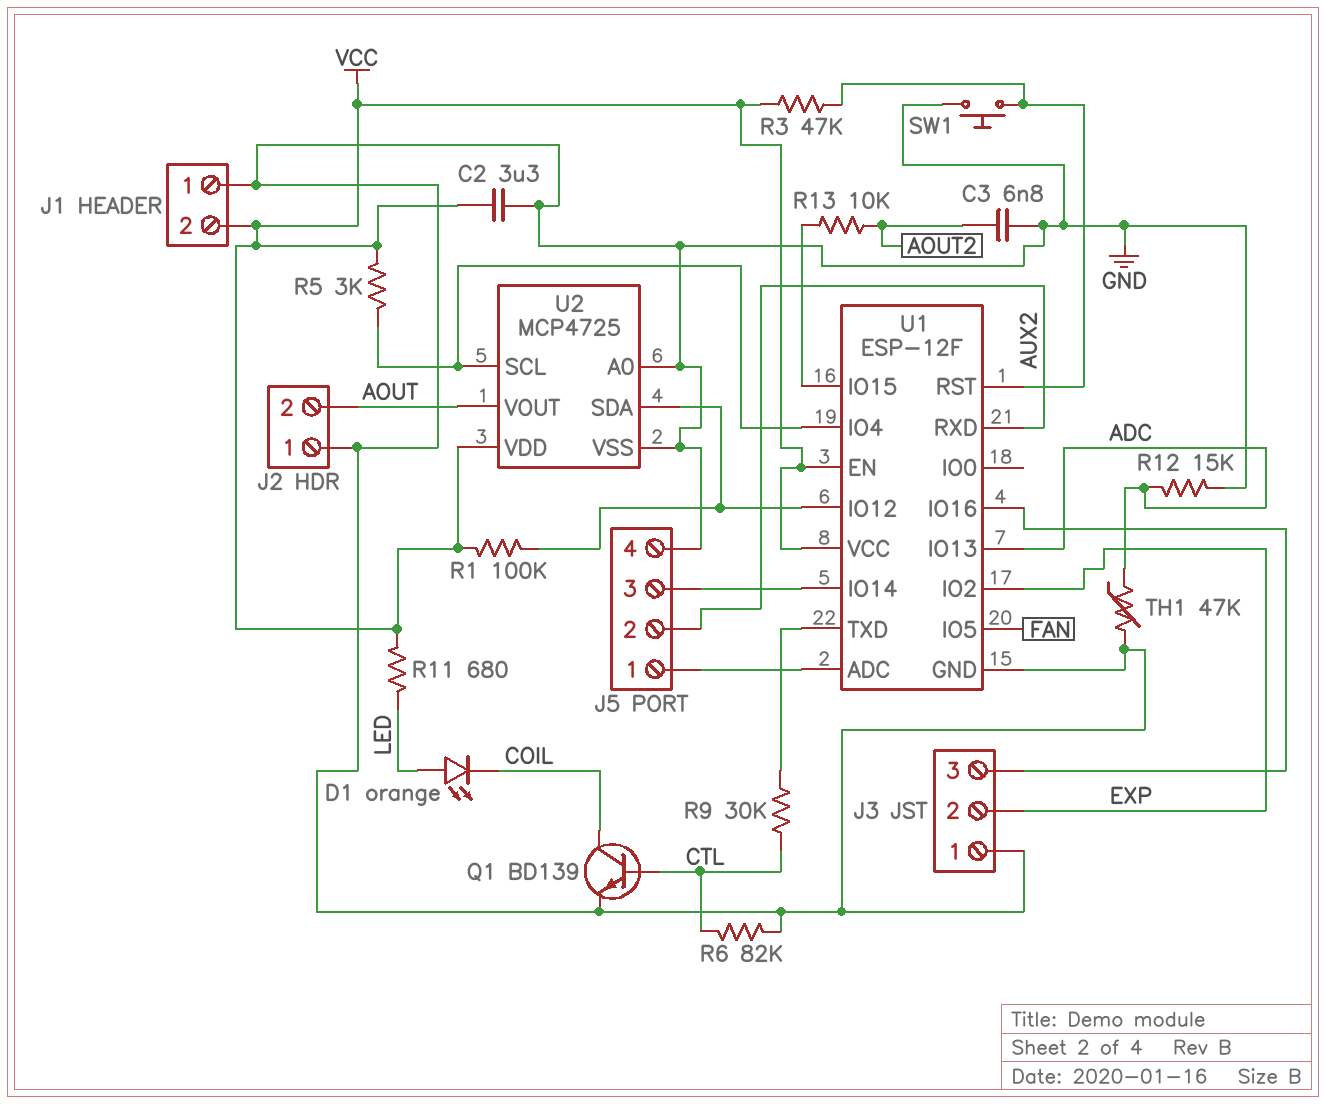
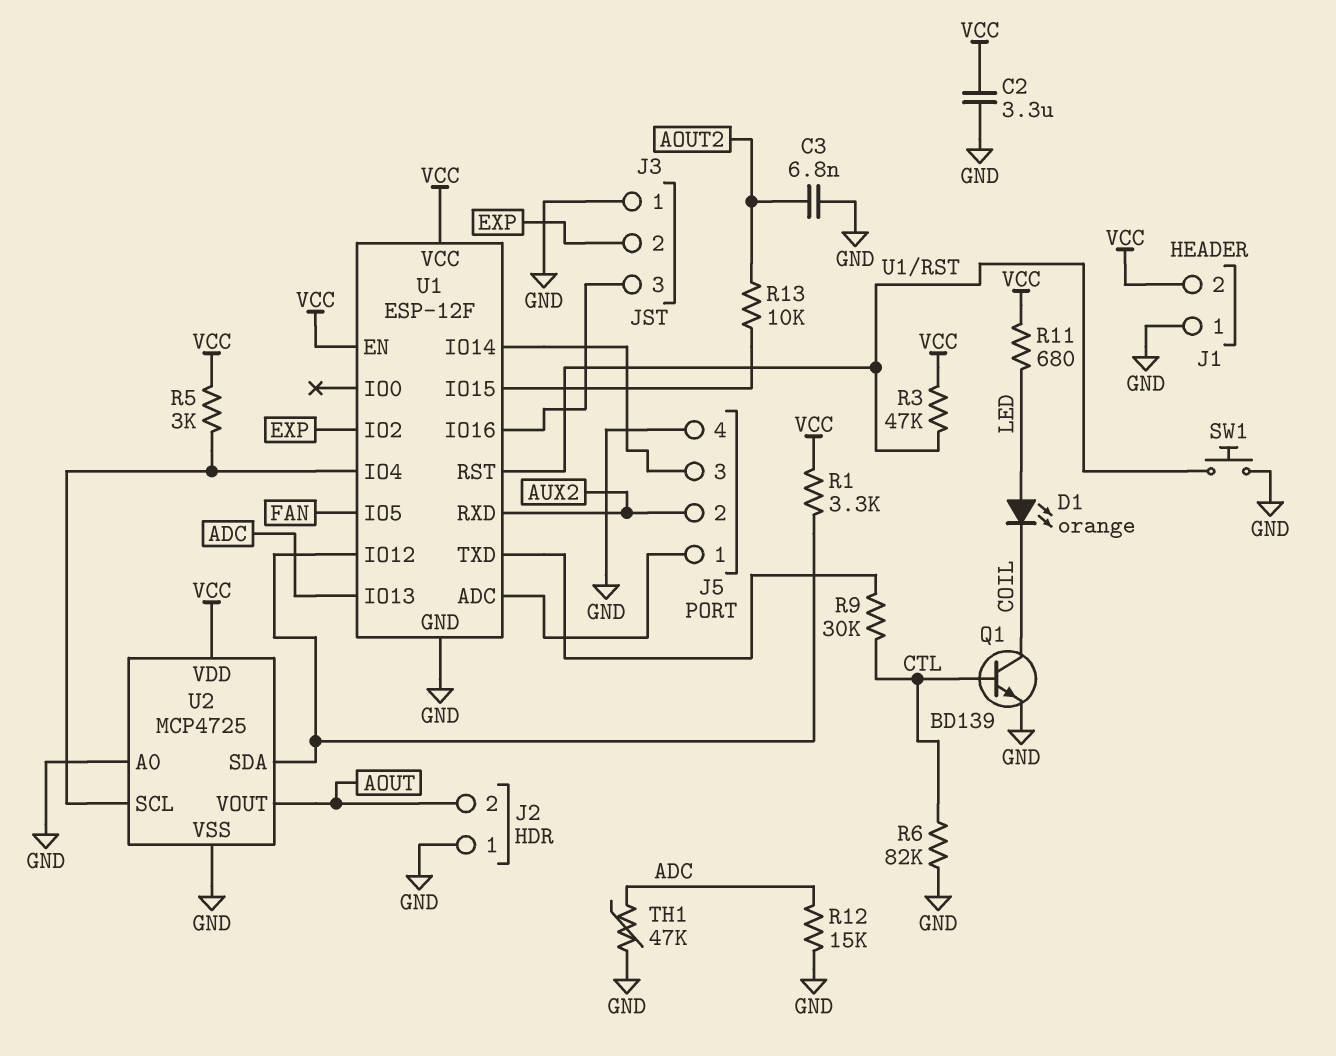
R1: 100k (U1/IO12, VCC) -> 3.3k (U1/IO12, VCC)

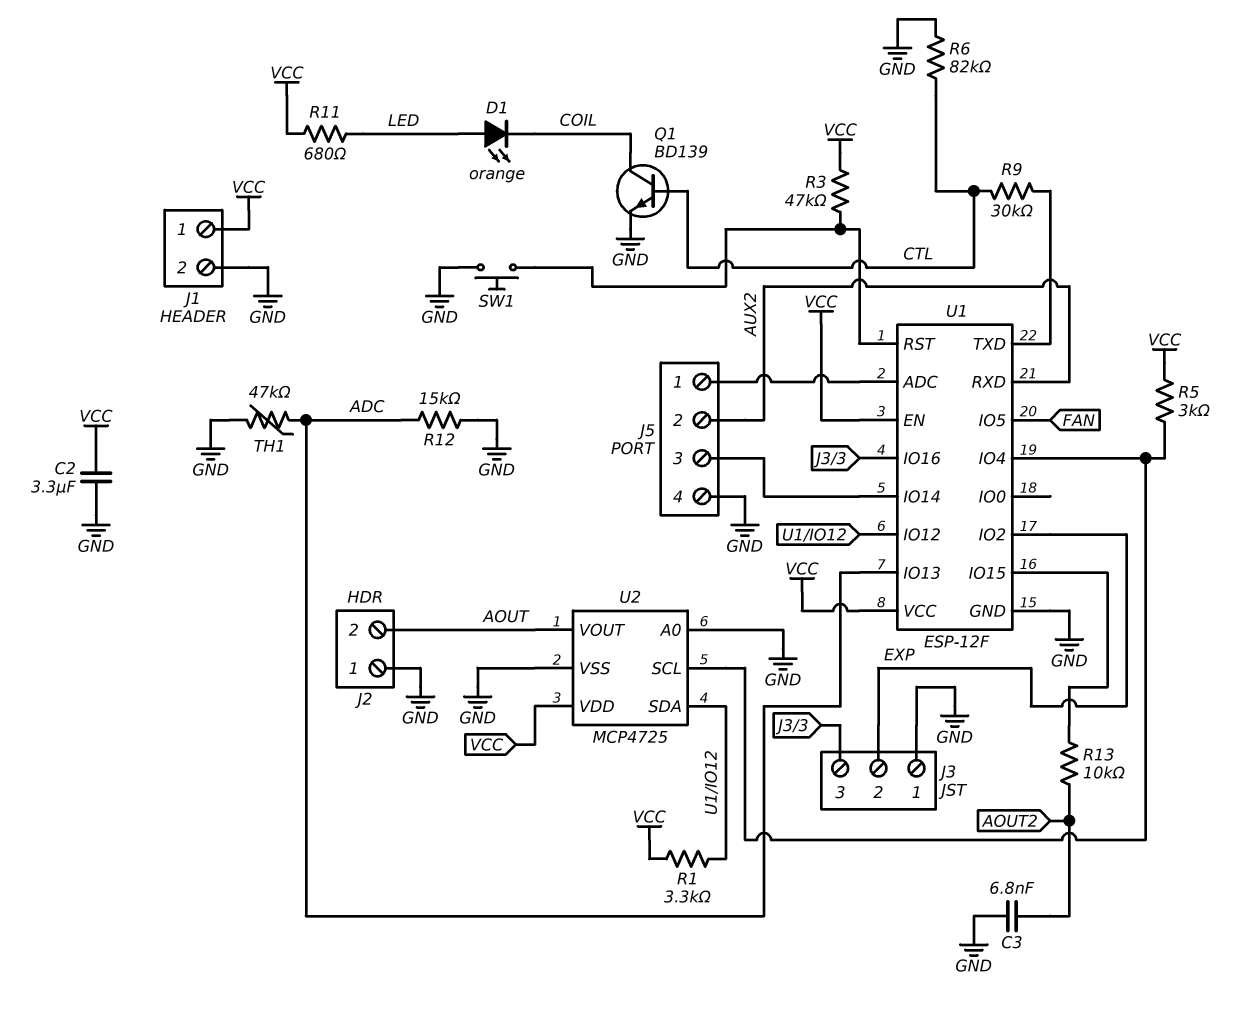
J1 pin 1: GND -> VCC
J1 pin 2: VCC -> GND

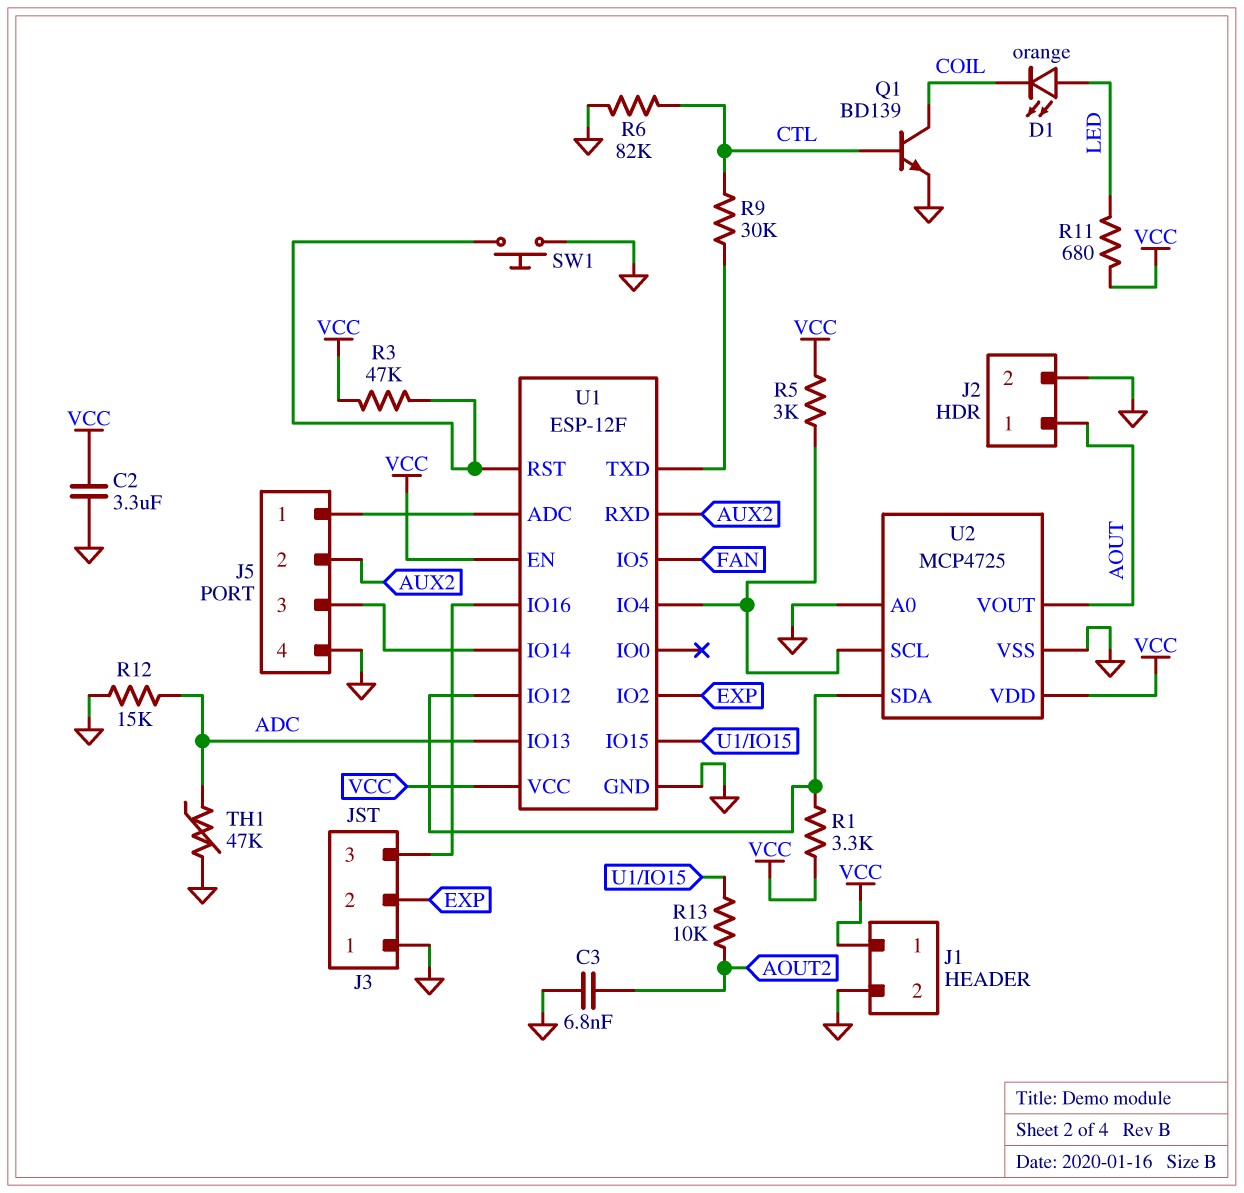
J2 pin 1: GND -> AOUT
J2 pin 2: AOUT -> GND

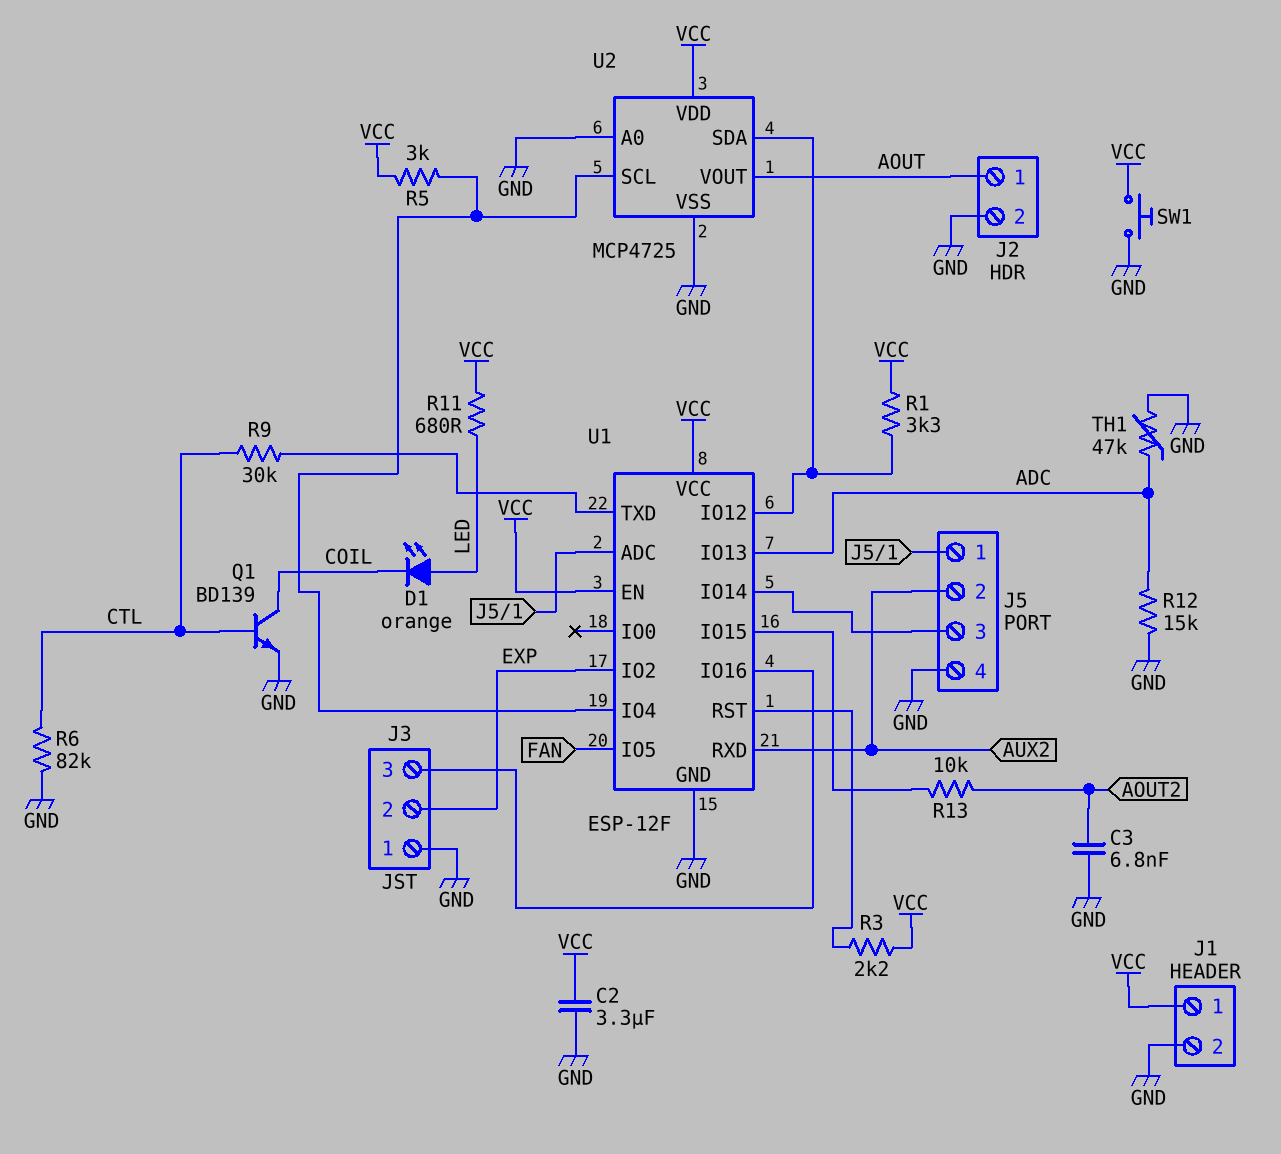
R3: 47k (U1/RST, VCC) -> 2.2k (U1/RST, VCC)
SW1: button (GND, U1/RST) -> button (GND, VCC)

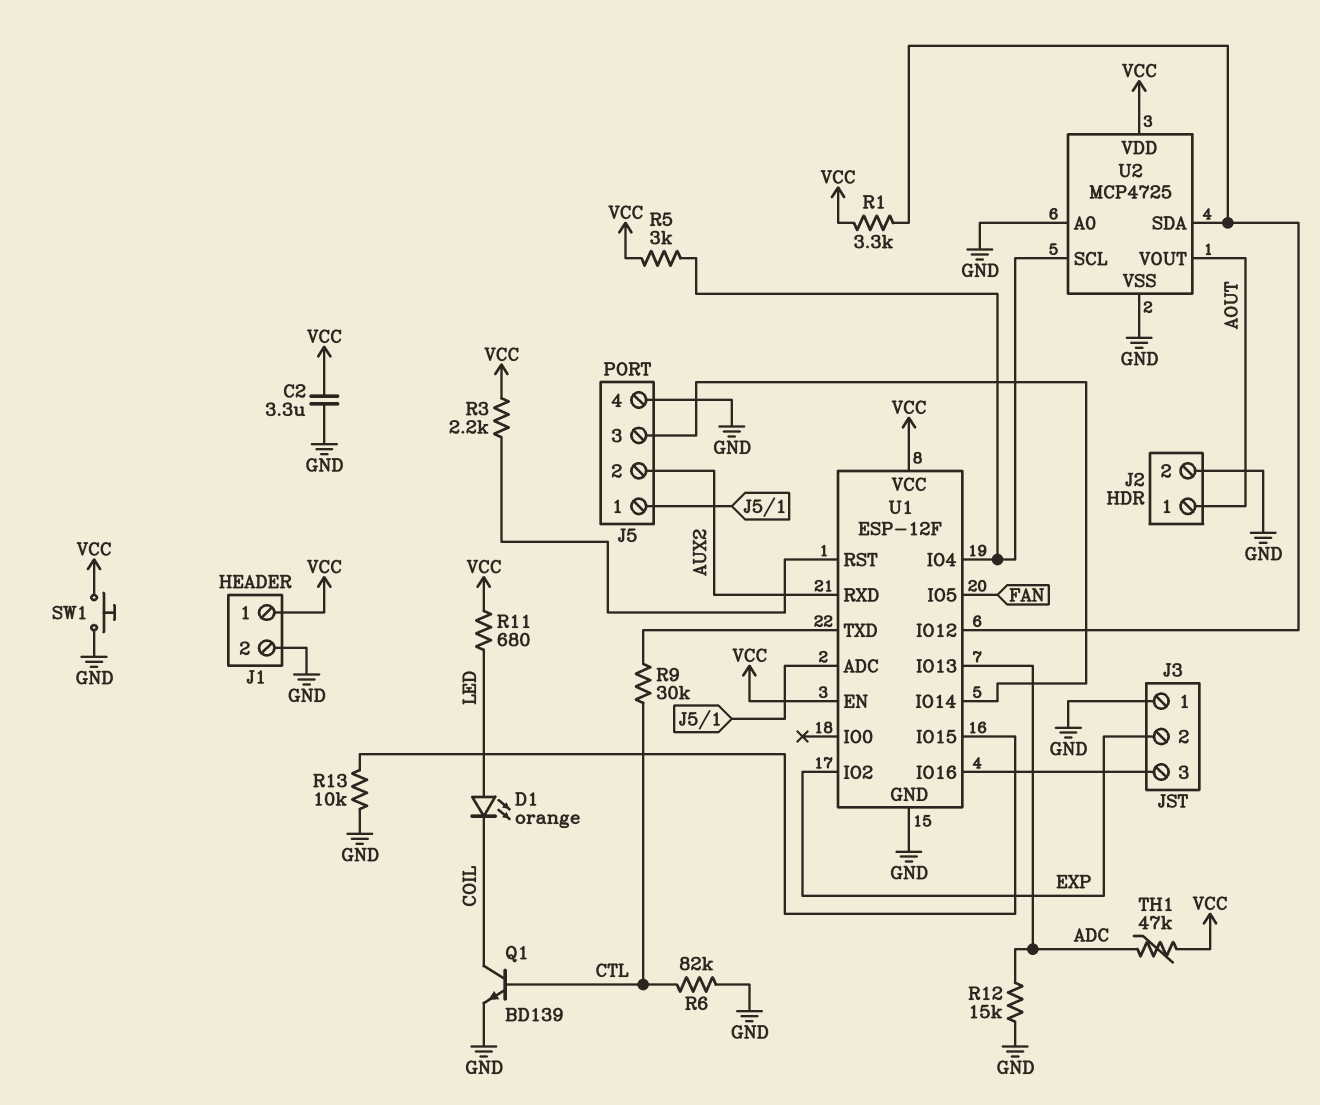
C3: 6.8nF (AOUT2, GND) -> none
R13: 10k (AOUT2, U1/IO15) -> 10k (GND, U1/IO15)
TH1: 47k (ADC, GND) -> 47k (ADC, VCC)

